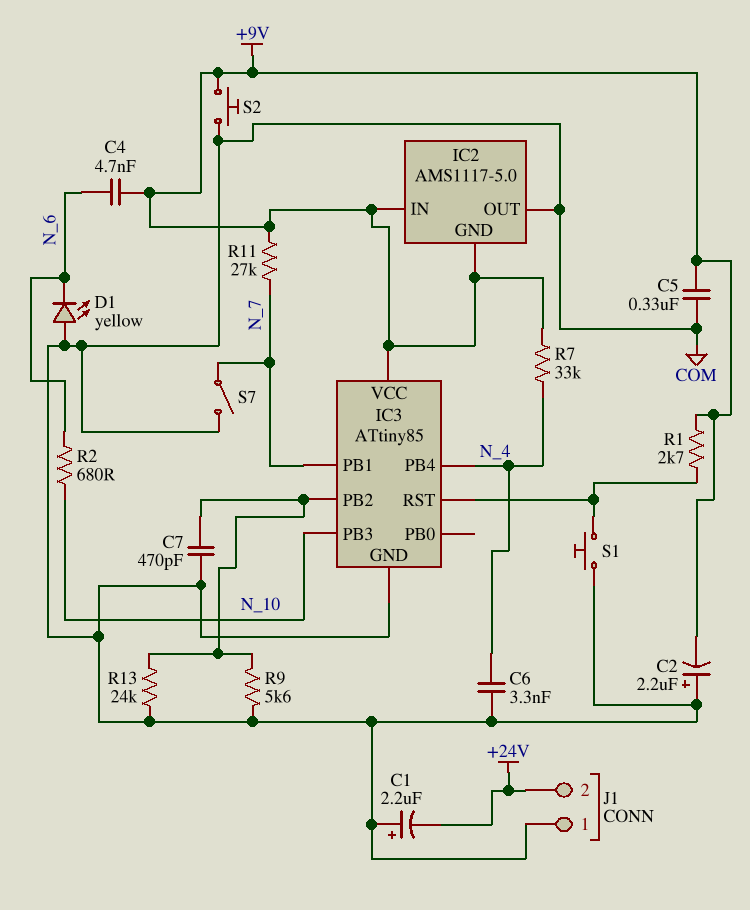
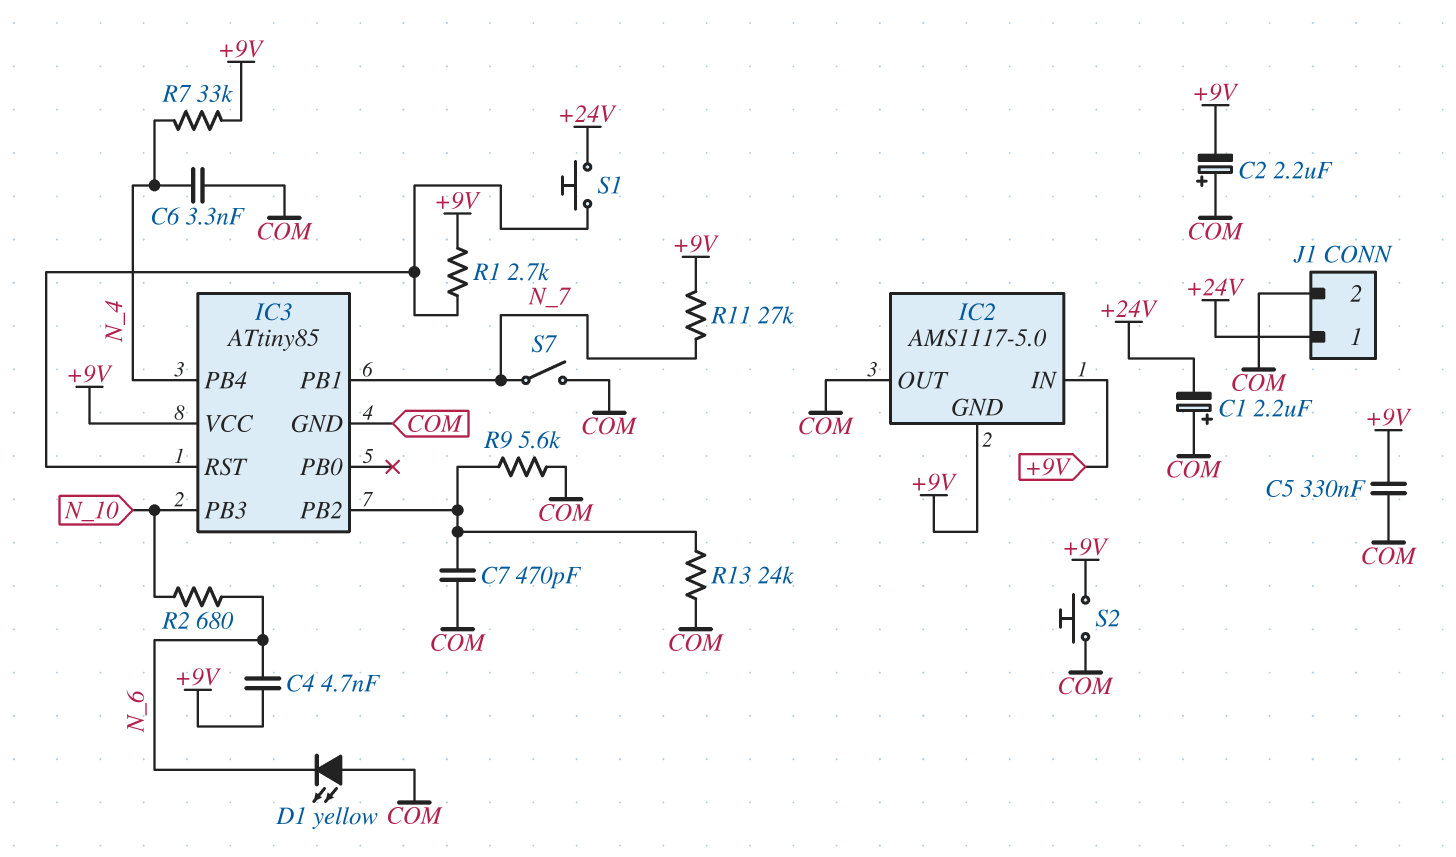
J1 pin 1: COM -> +24V
J1 pin 2: +24V -> COM
S1: button (COM, IC3/RST) -> button (+24V, IC3/RST)

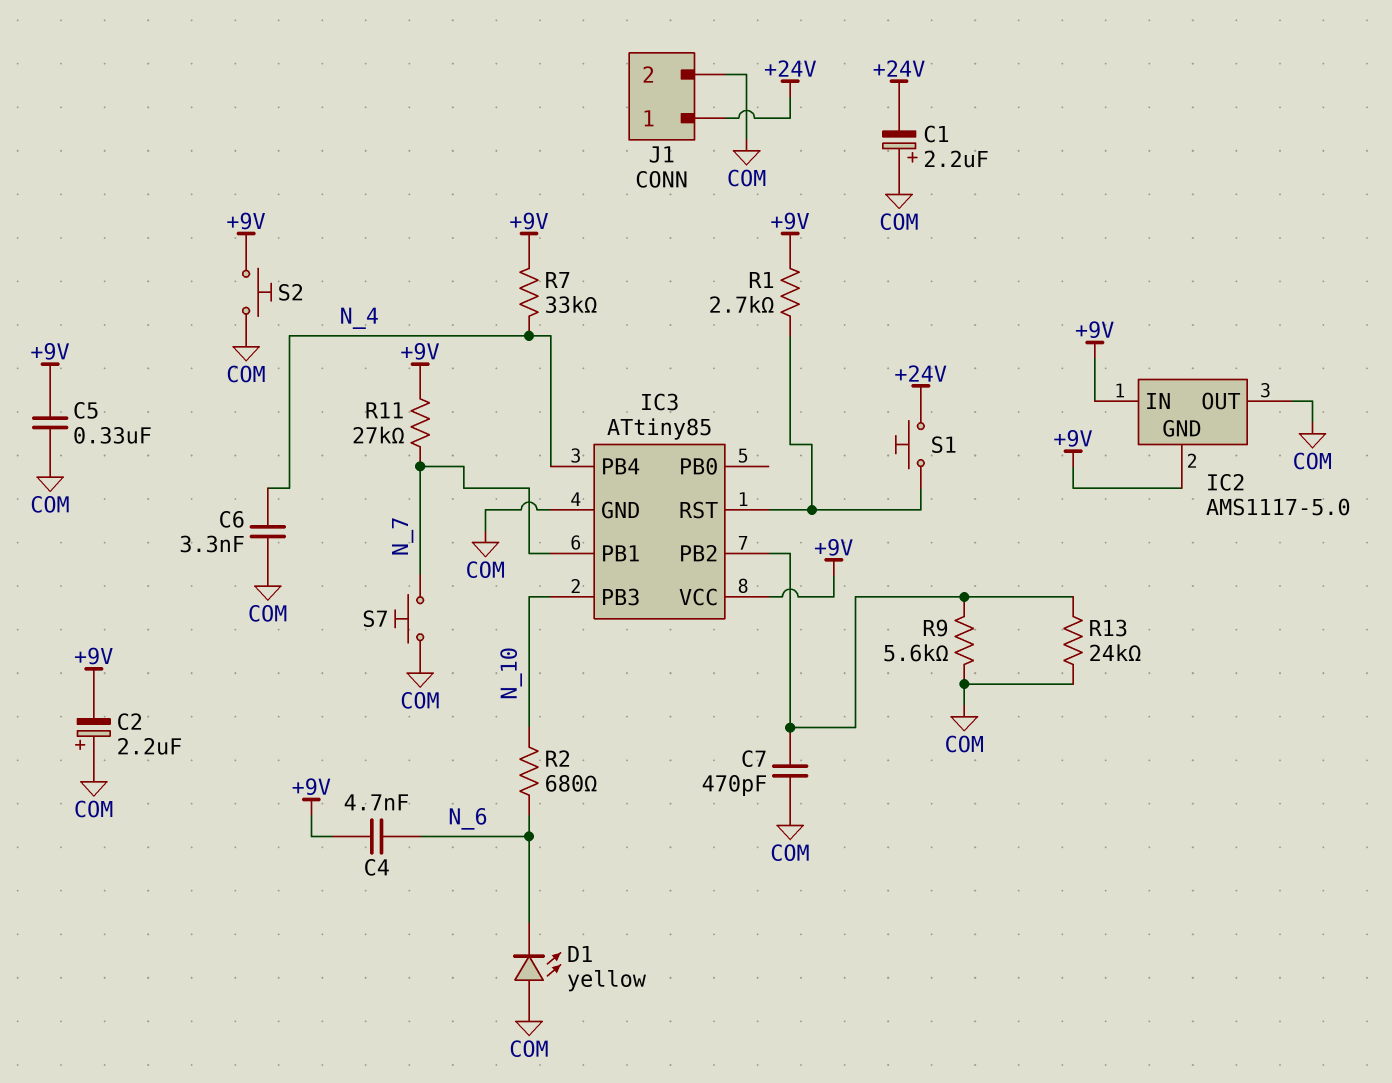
S7: switch (COM, N_7) -> button (COM, N_7)

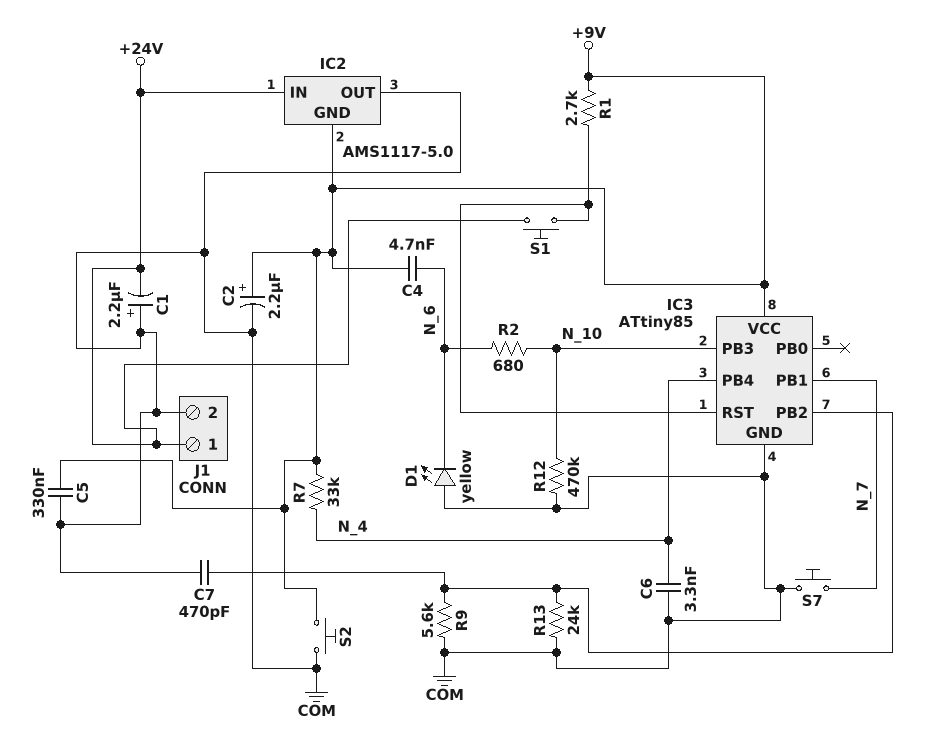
C2: 2.2uF (plus COM, minus +9V) -> 2.2uF (plus +9V, minus COM)
IC2 pin IN: +9V -> +24V
R11: 27k (+9V, N_7) -> none
R12: none -> 470k (COM, N_10)

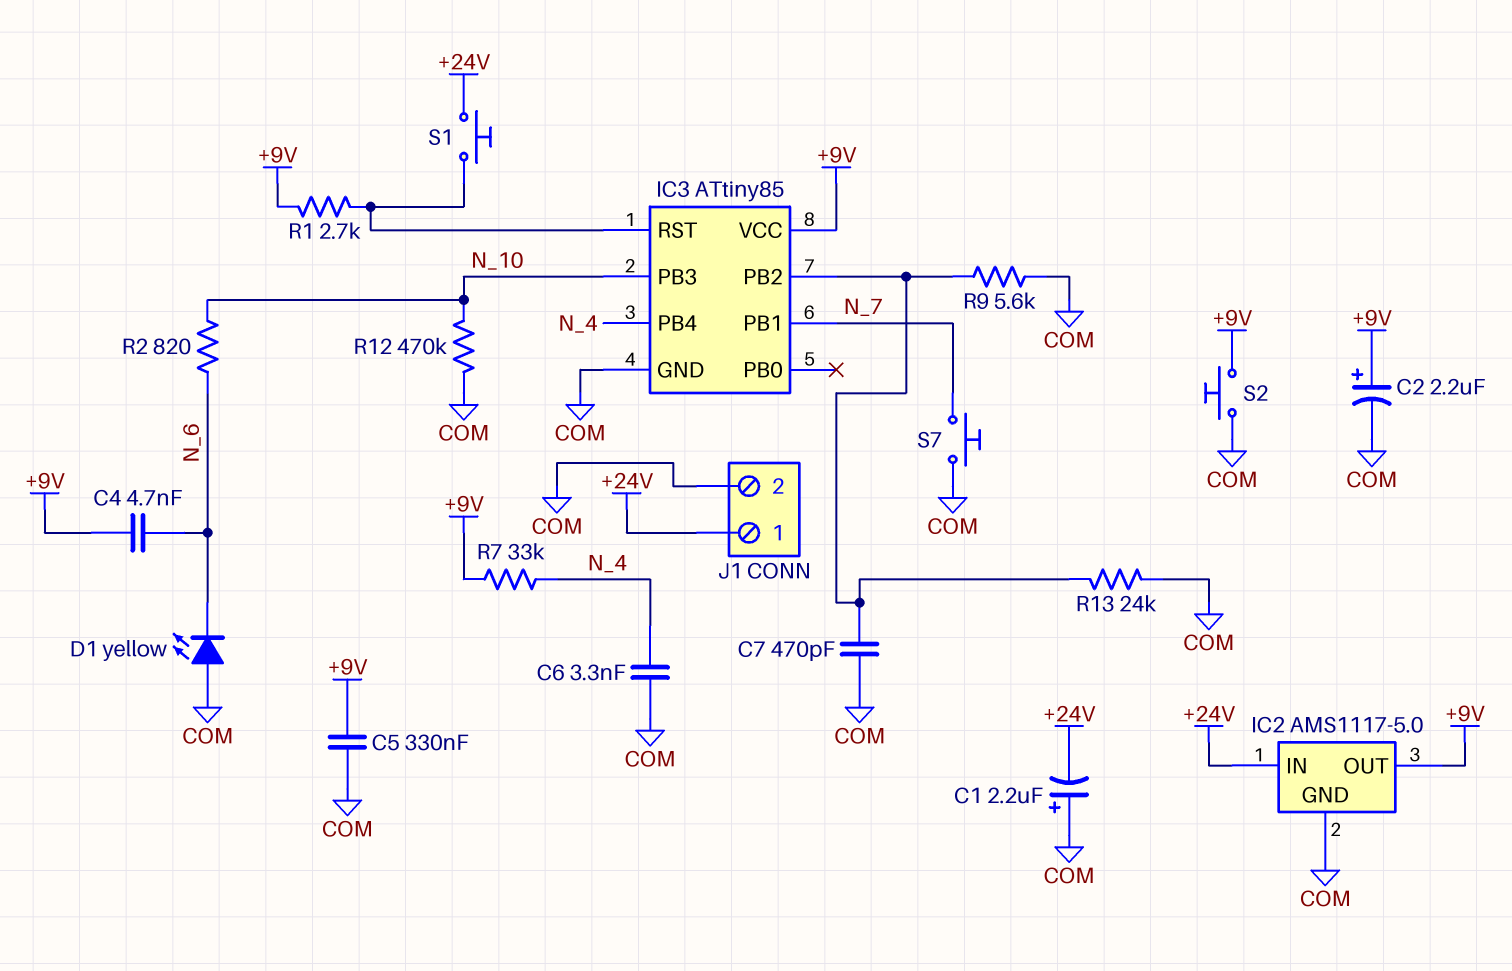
IC2 pin GND: +9V -> COM
IC2 pin OUT: COM -> +9V
R2: 680 (N_6, N_10) -> 820 (N_6, N_10)

